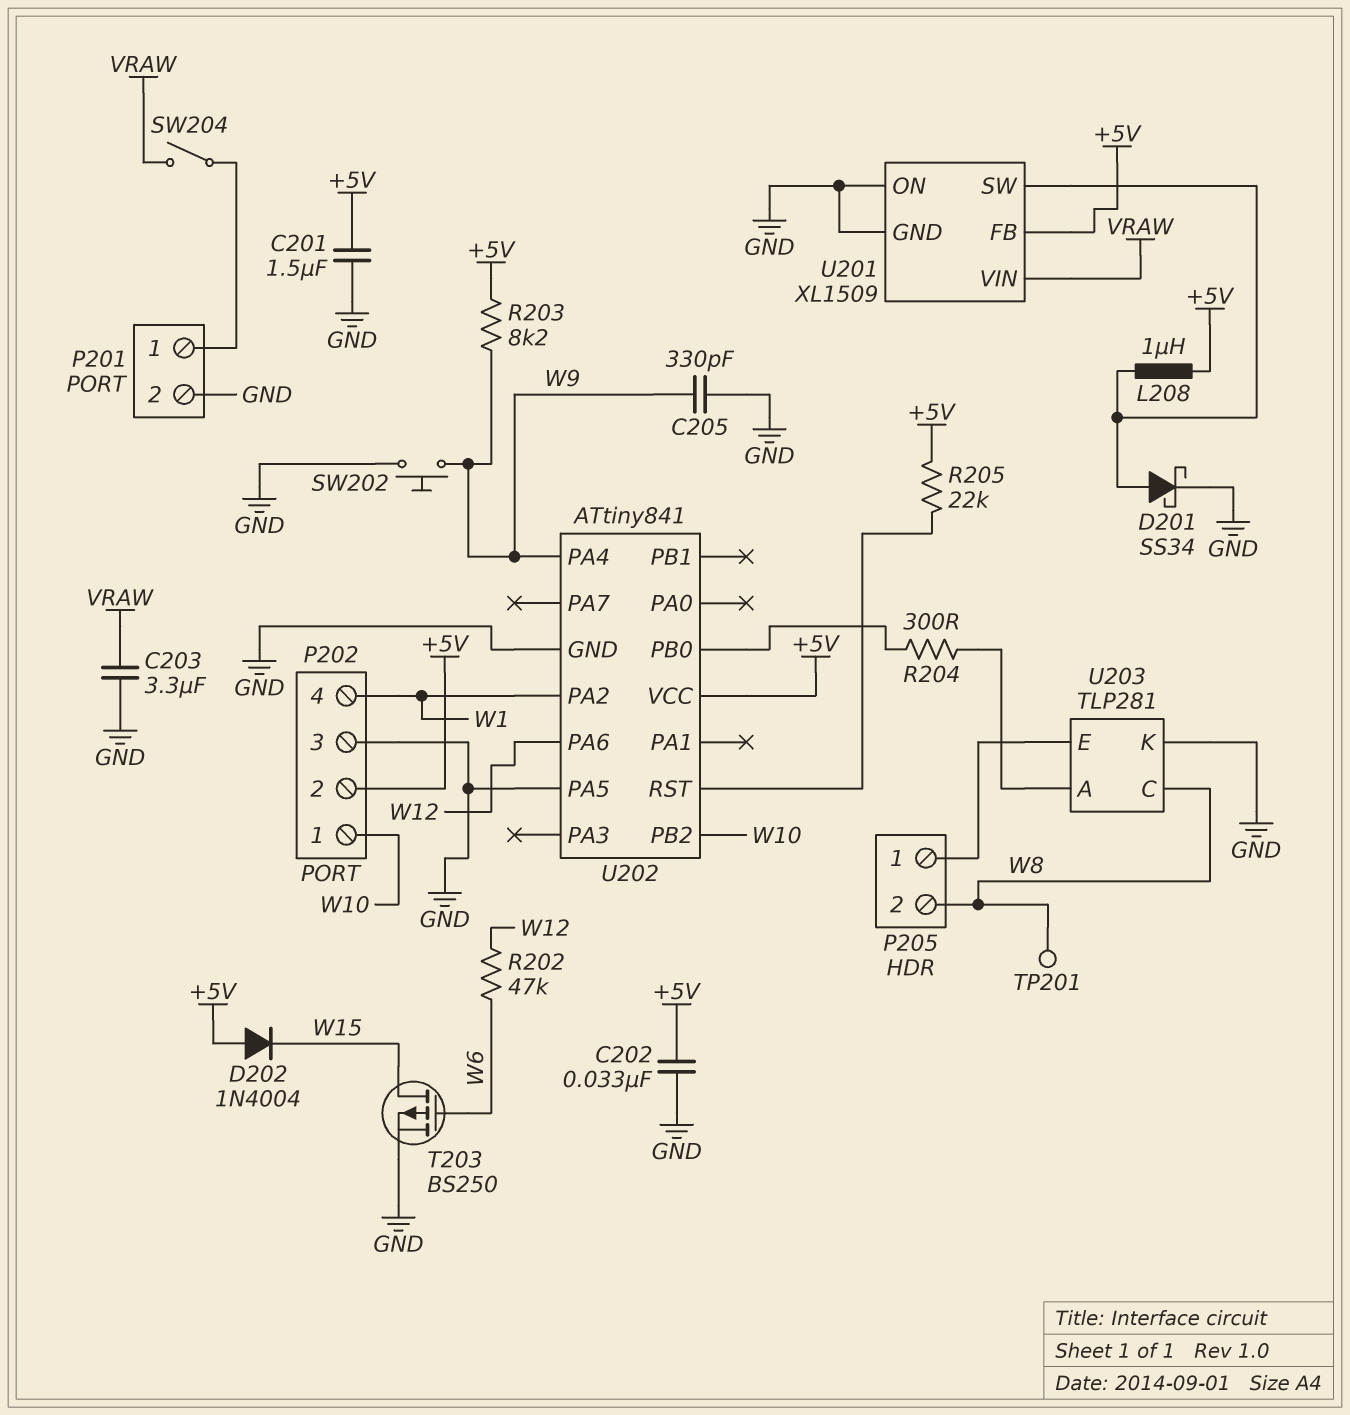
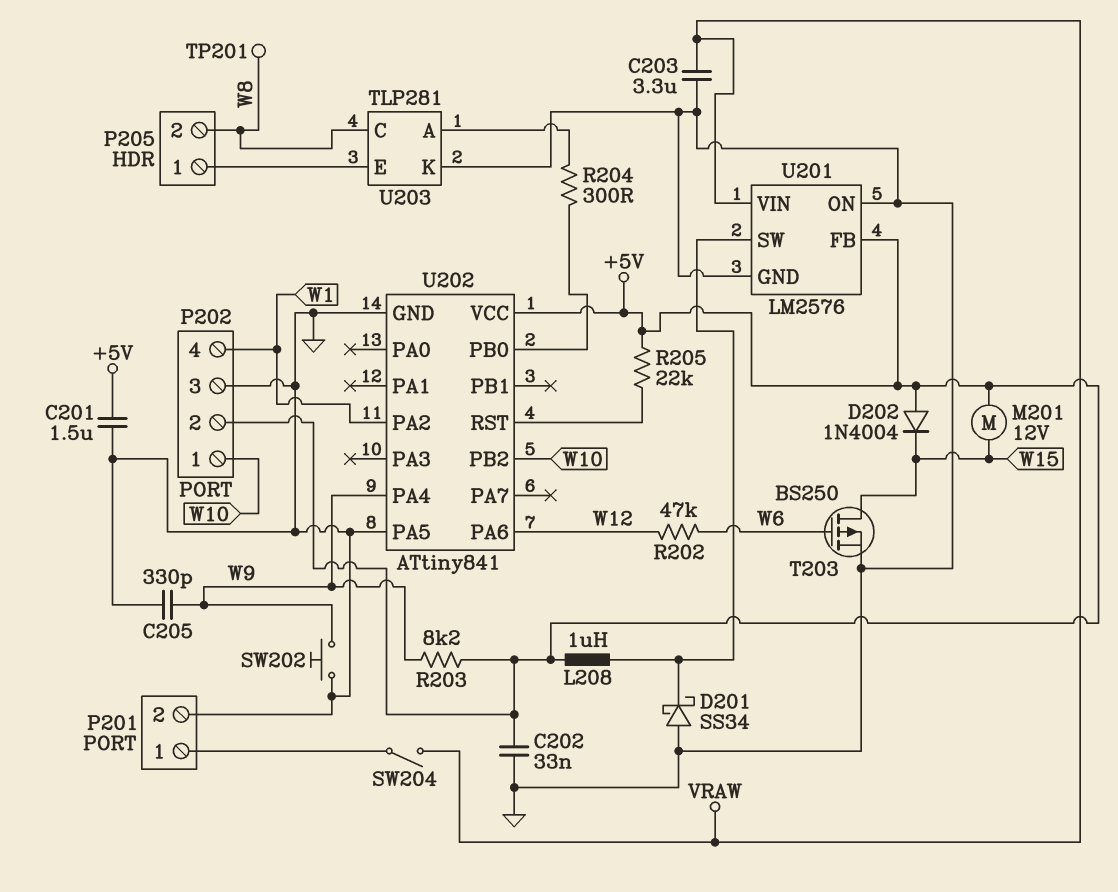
D201: schottky SS34 (A U201/SW, K GND) -> schottky SS34 (A GND, K U201/SW)
M201: none -> motor 12V (+5V, W15)
U201: XL1509 -> LM2576

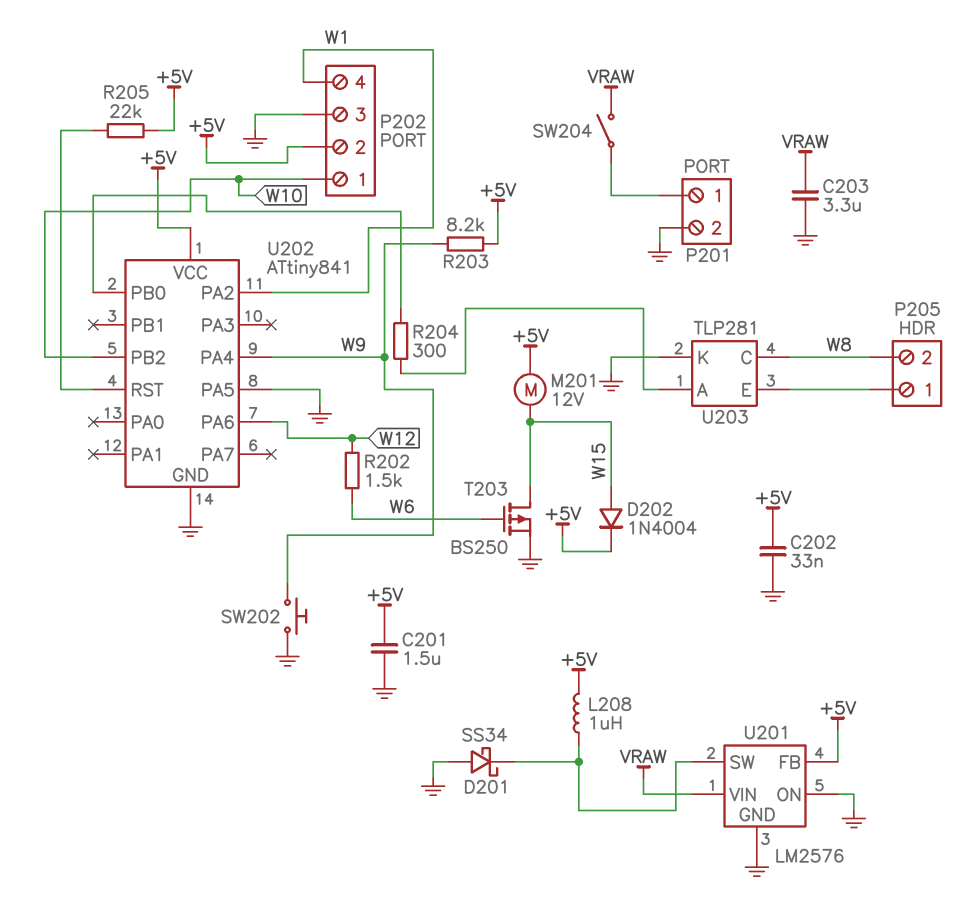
C205: 330pF (GND, W9) -> none
D202: diode 1N4004 (A +5V, K W15) -> diode 1N4004 (A W15, K +5V)
R202: 47k (W6, W12) -> 1.5k (W6, W12)
TP201: test point (W8) -> none

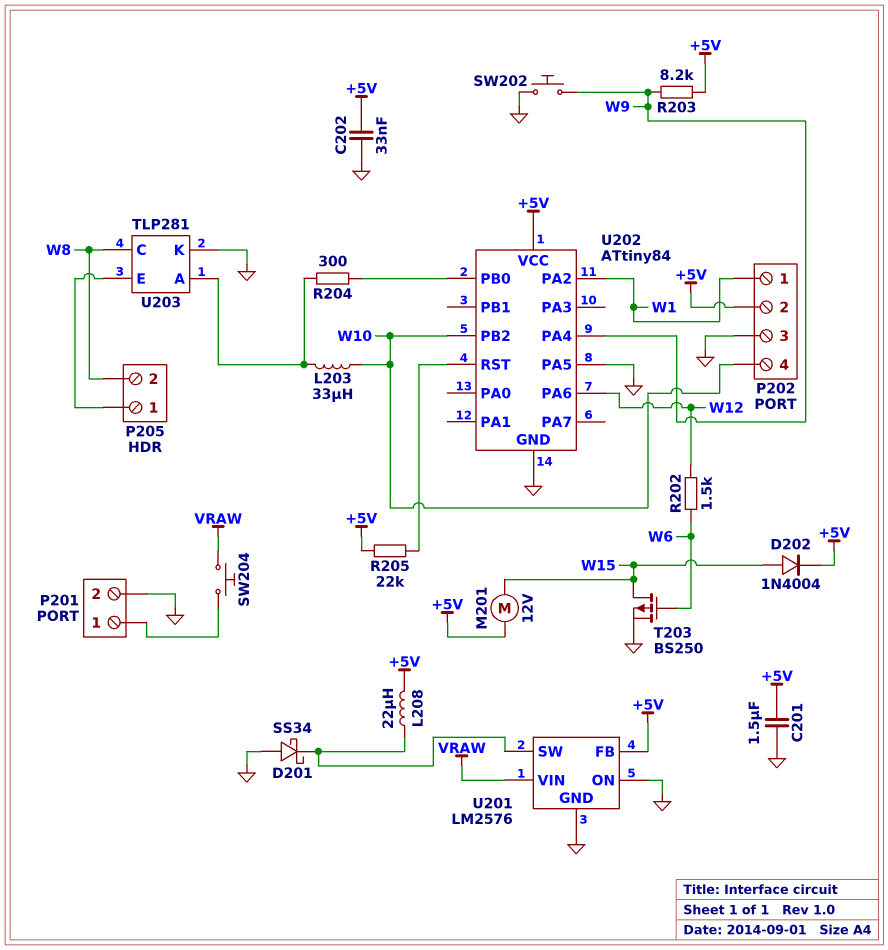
C203: 3.3uF (GND, VRAW) -> none
L203: none -> 33uH (U203/A, W10)
L208: 1uH (+5V, U201/SW) -> 22uH (+5V, U201/SW)
P202 pin 1: W10 -> W1
P202 pin 4: W1 -> W10
SW204: switch (P201/1, VRAW) -> button (P201/1, VRAW)
U202: ATtiny841 -> ATtiny84

